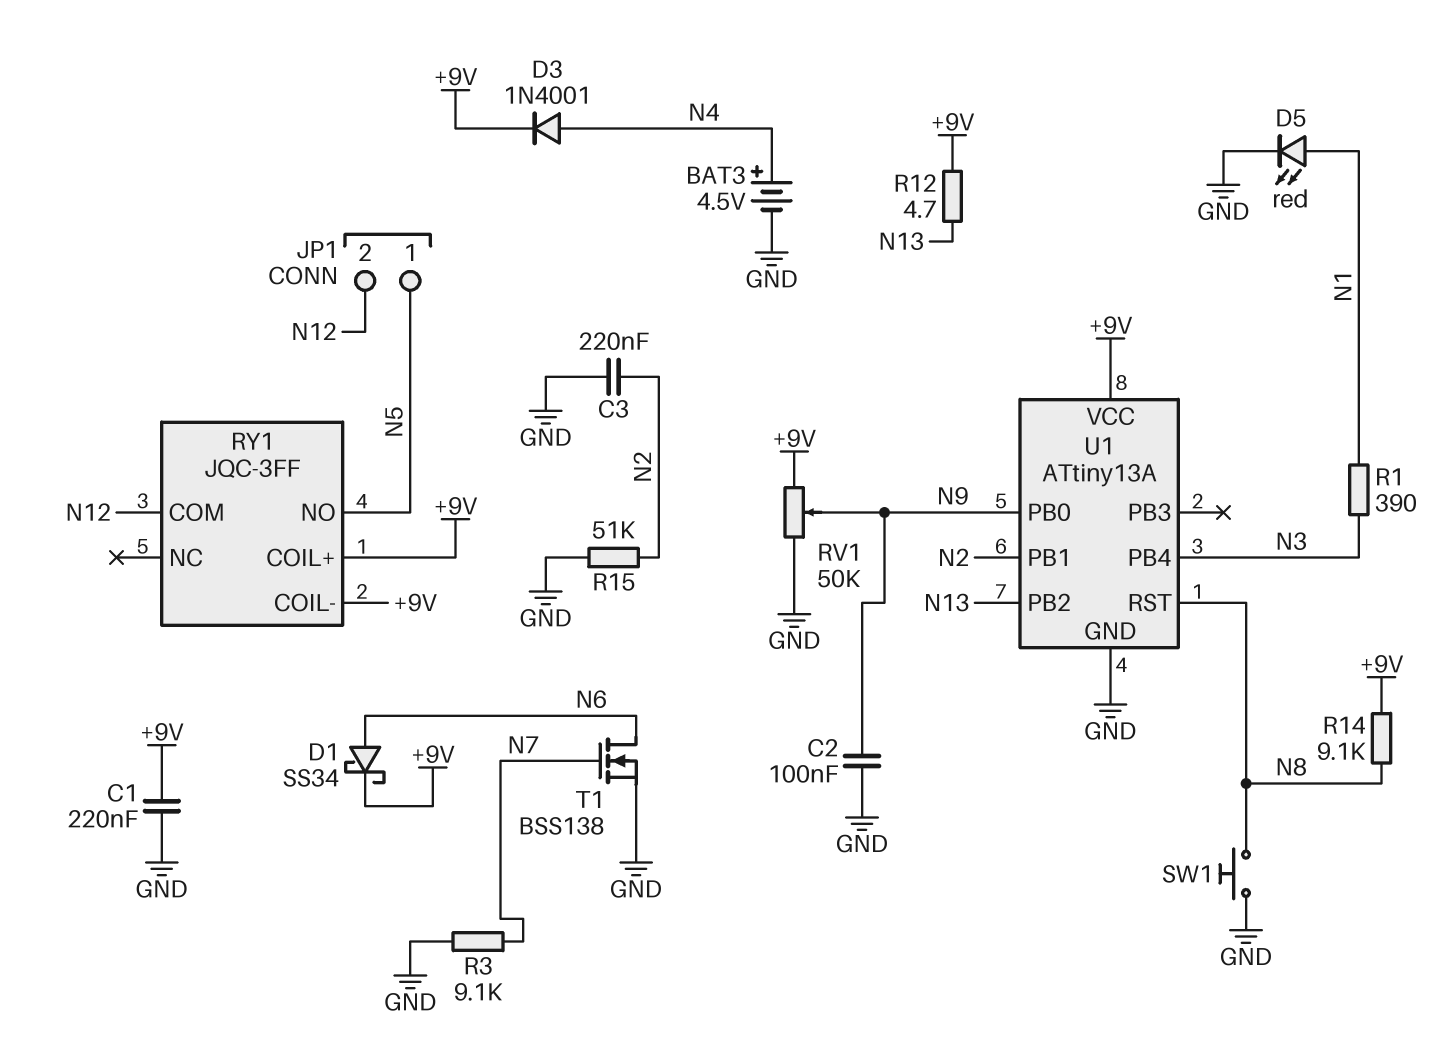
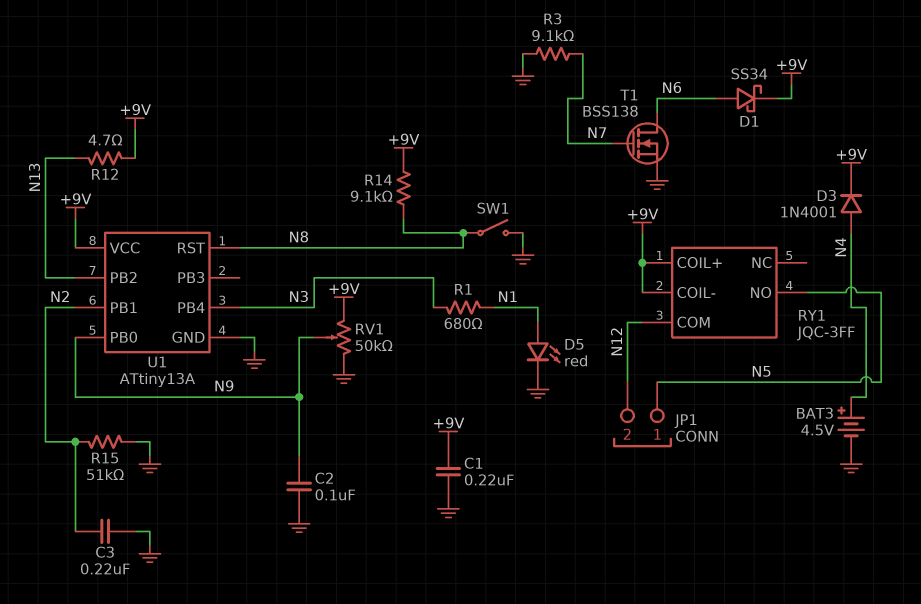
R1: 390 (N1, N3) -> 680 (N1, N3)
SW1: button (GND, N8) -> switch (GND, N8)

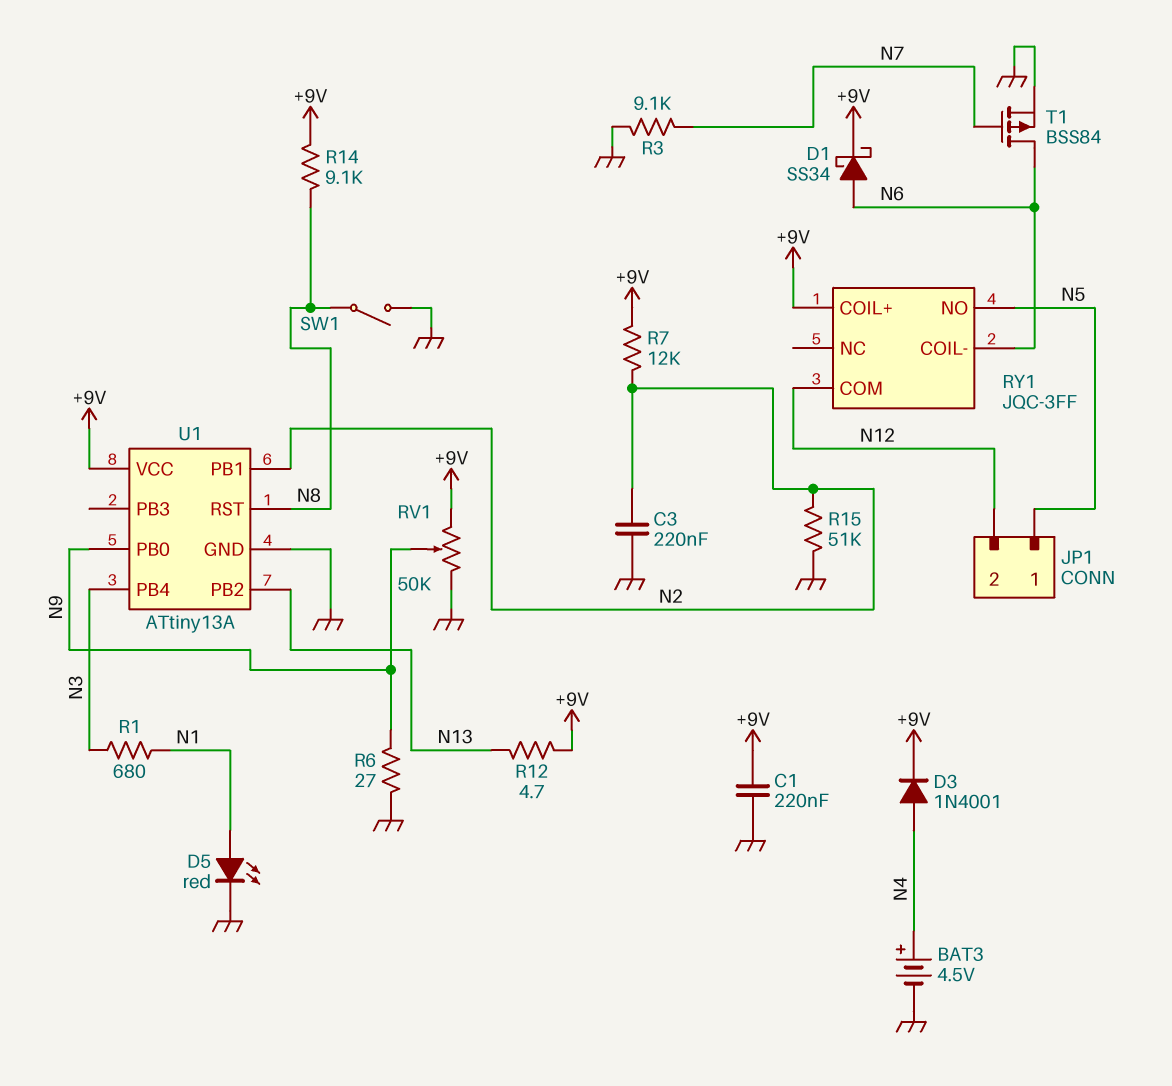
C2: 100nF (GND, N9) -> none
R6: none -> 27 (GND, N9)
R7: none -> 12k (+9V, N2)
RY1 pin COIL-: +9V -> N6
T1: NMOS BSS138 (G N7, D N6, S GND) -> PMOS BSS84 (G N7, D N6, S GND)

